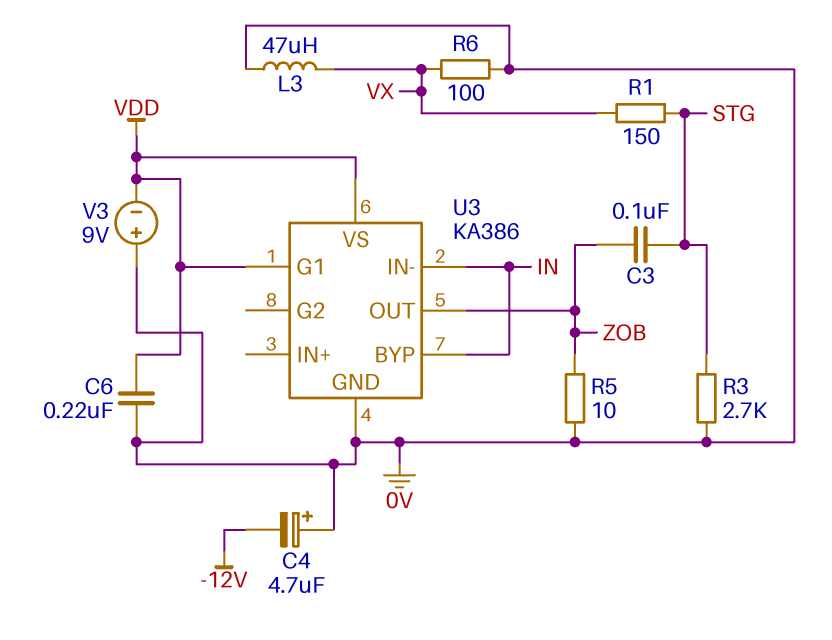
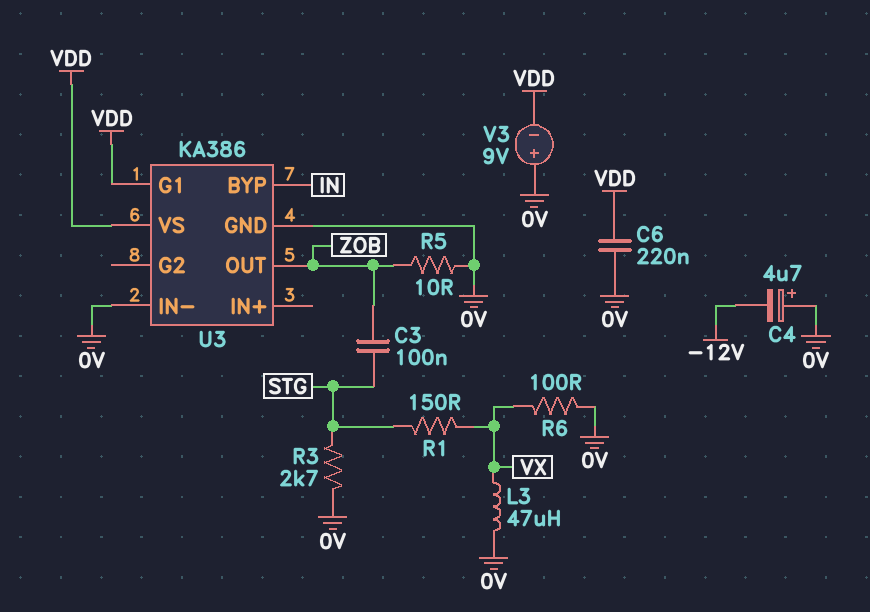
U3 pin IN-: IN -> 0V

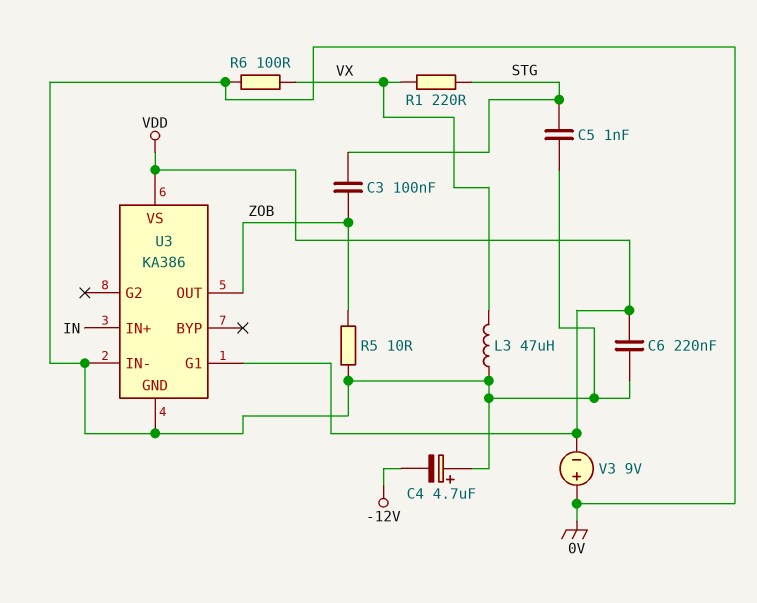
C5: none -> 1nF (0V, STG)
R1: 150 (STG, VX) -> 220 (STG, VX)
R3: 2.7k (0V, STG) -> none
U3 pin BYP: IN -> none
U3 pin IN+: none -> IN

